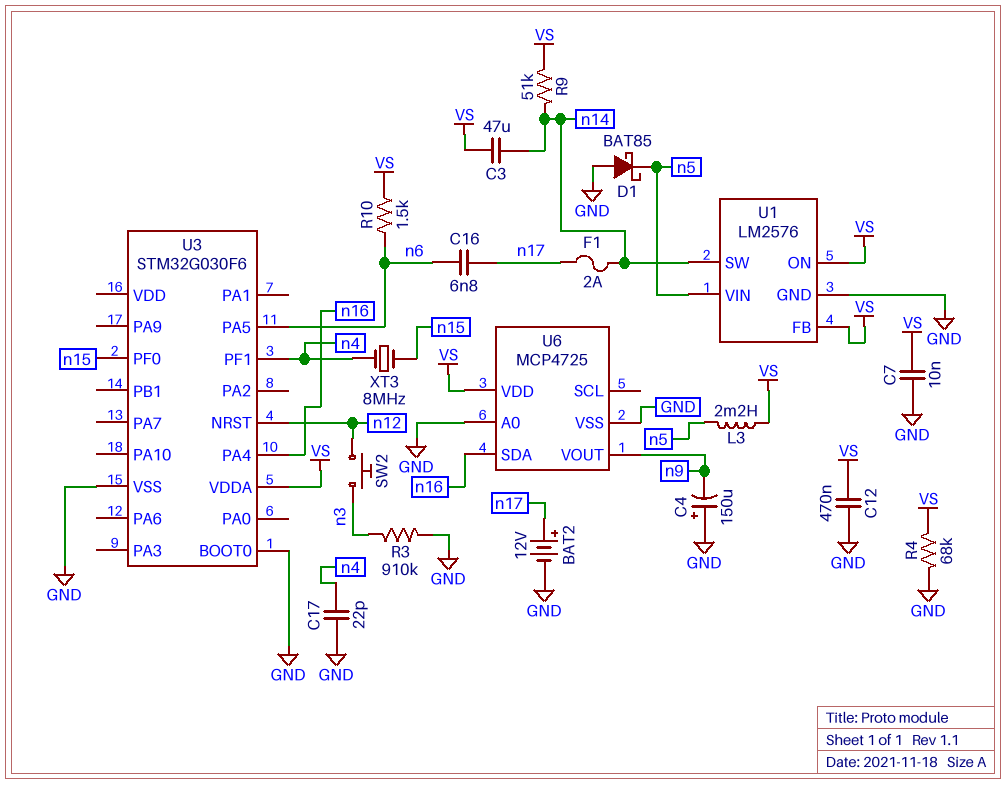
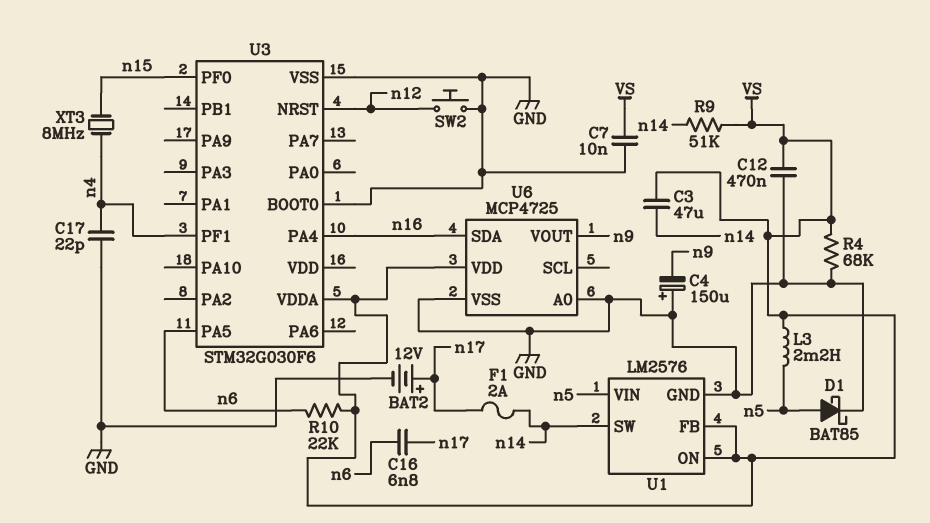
D1: schottky BAT85 (A GND, K n5) -> schottky BAT85 (A n5, K GND)
R3: 910k (GND, n3) -> none
R10: 1.5k (VS, n6) -> 22k (VS, n6)
SW2: button (n3, n12) -> button (GND, n12)

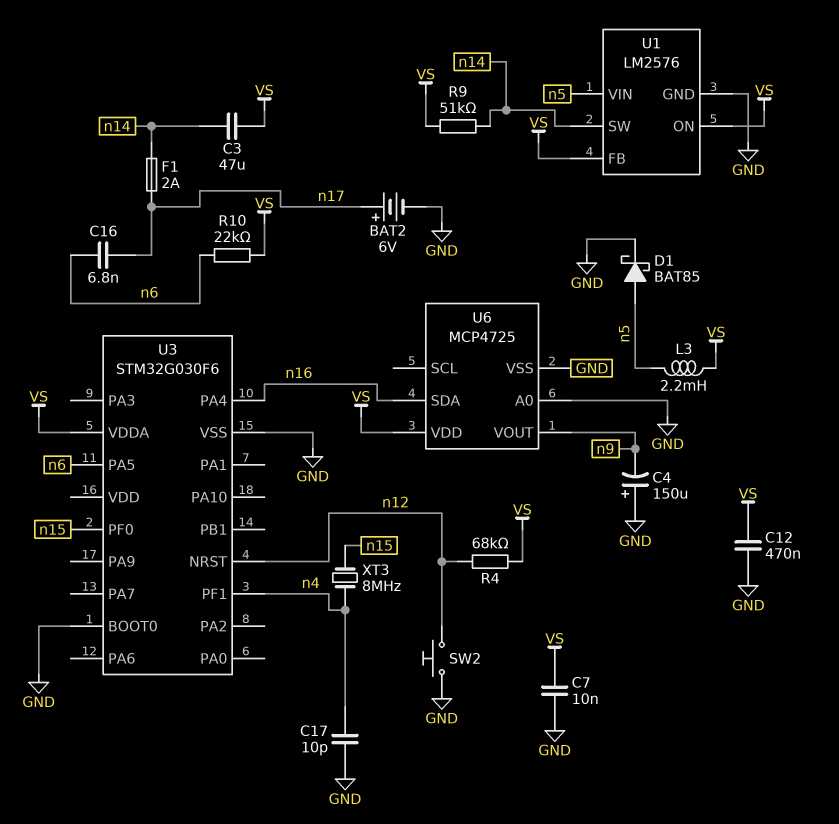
BAT2: 12V (plus n17, minus GND) -> 6V (plus n17, minus GND)
C17: 22pF (GND, n4) -> 10pF (GND, n4)
R4: 68k (GND, VS) -> 68k (VS, n12)

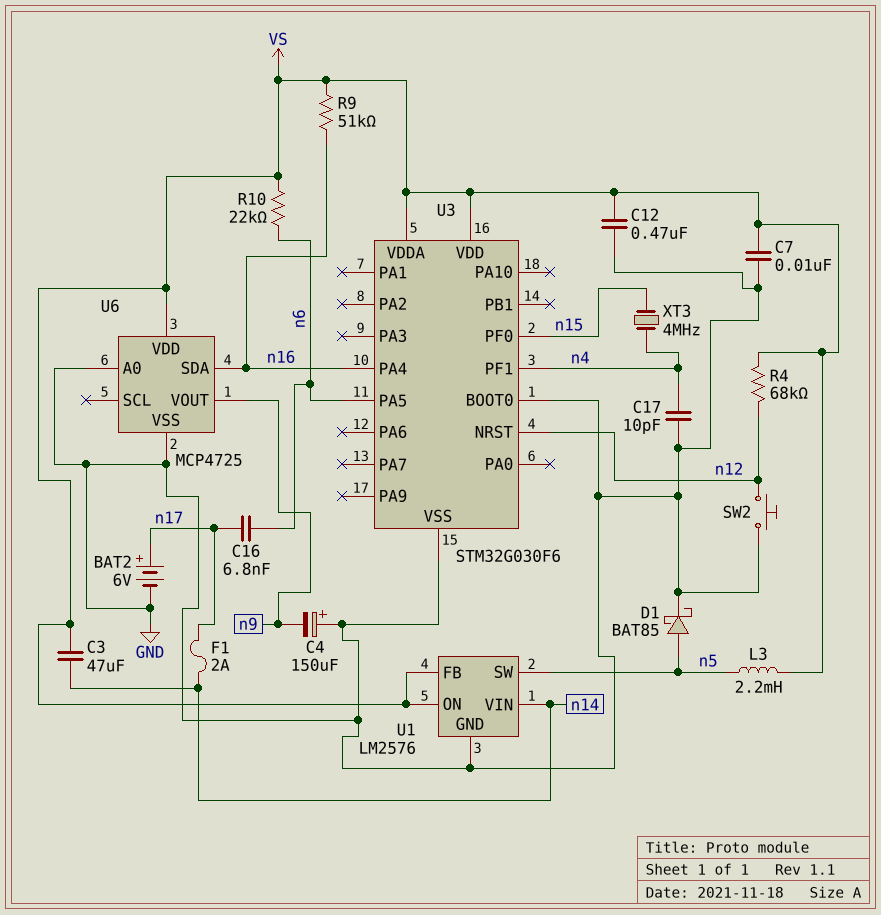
R9: 51k (VS, n14) -> 51k (VS, n16)
U1 pin SW: n14 -> n5
U1 pin VIN: n5 -> n14
U3 pin VDD: none -> VS
XT3: 8MHz (n4, n15) -> 4MHz (n4, n15)

